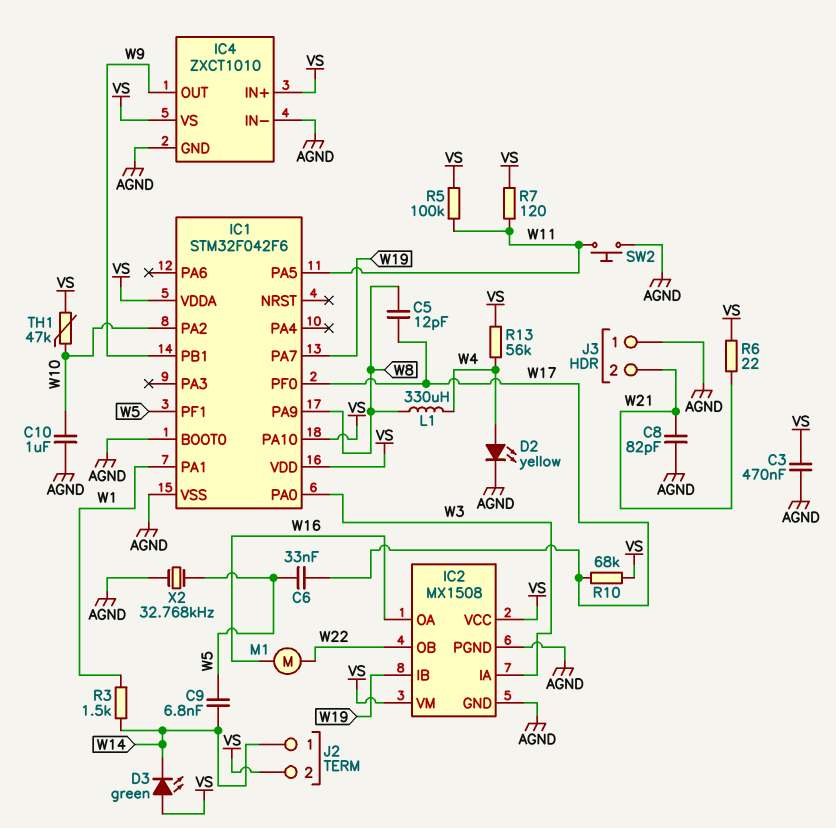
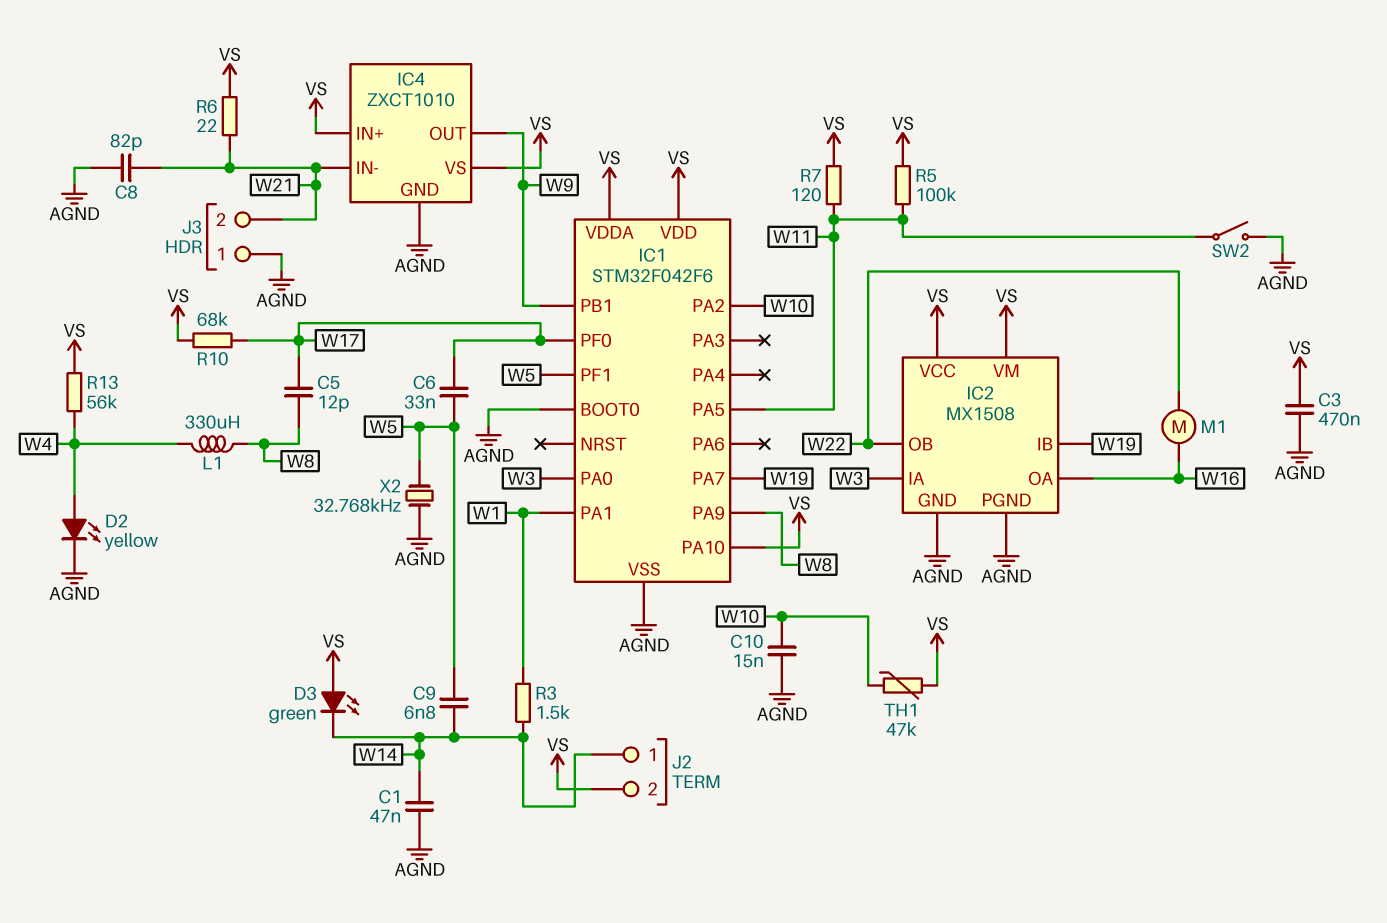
C1: none -> 47nF (AGND, W14)
C10: 1uF (AGND, W10) -> 15nF (AGND, W10)
IC4 pin IN-: AGND -> W21
SW2: button (AGND, W11) -> switch (AGND, W11)

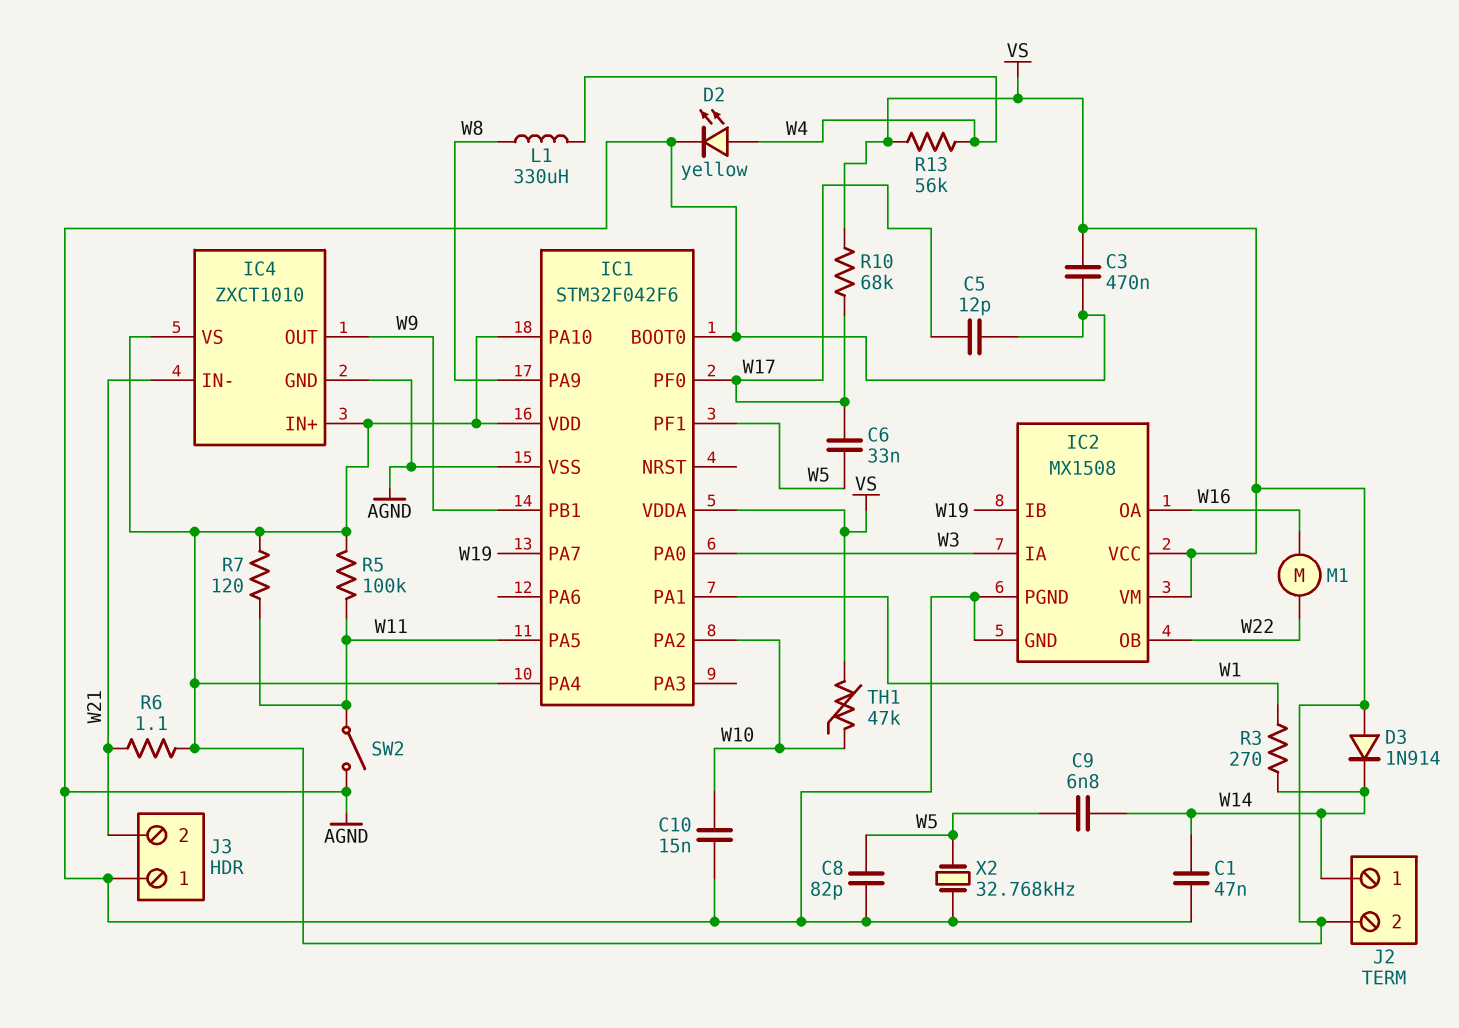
C5: 12pF (W8, W17) -> 12pF (AGND, W17)
C8: 82pF (AGND, W21) -> 82pF (AGND, W5)
D3: LED green (A VS, K W14) -> diode 1N914 (A VS, K W14)
IC1 pin PA4: none -> VS
R3: 1.5k (W1, W14) -> 270 (W1, W14)
R6: 22 (VS, W21) -> 1.1 (VS, W21)

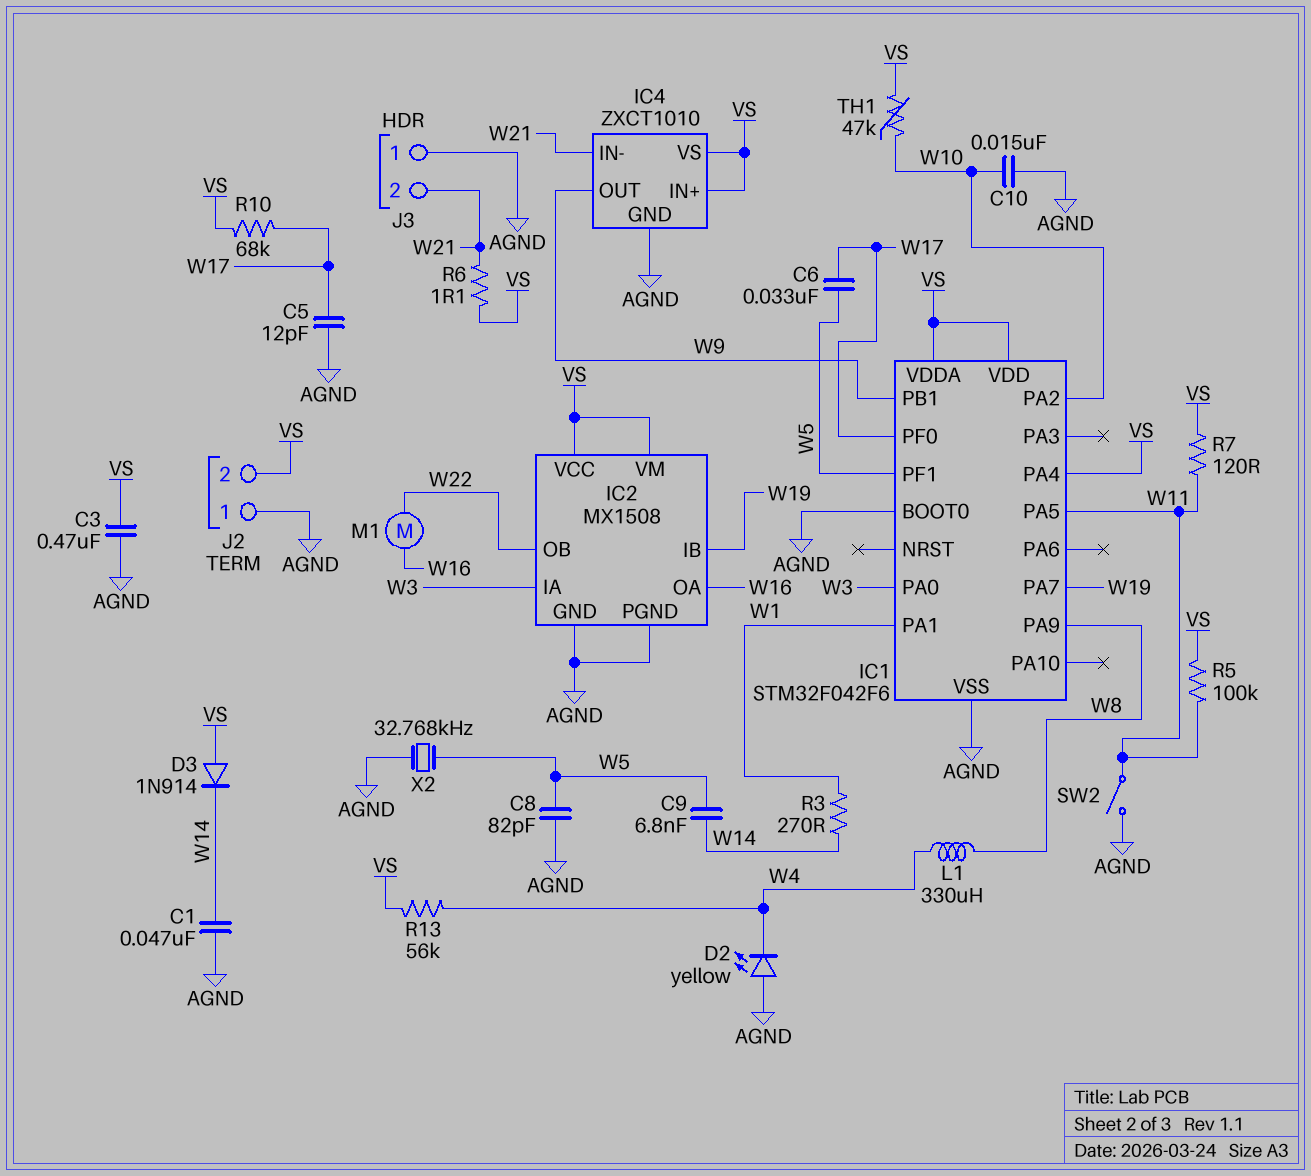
D2: LED yellow (A W4, K AGND) -> LED yellow (A AGND, K W4)
IC1 pin PA10: VS -> none
J2 pin 1: W14 -> AGND

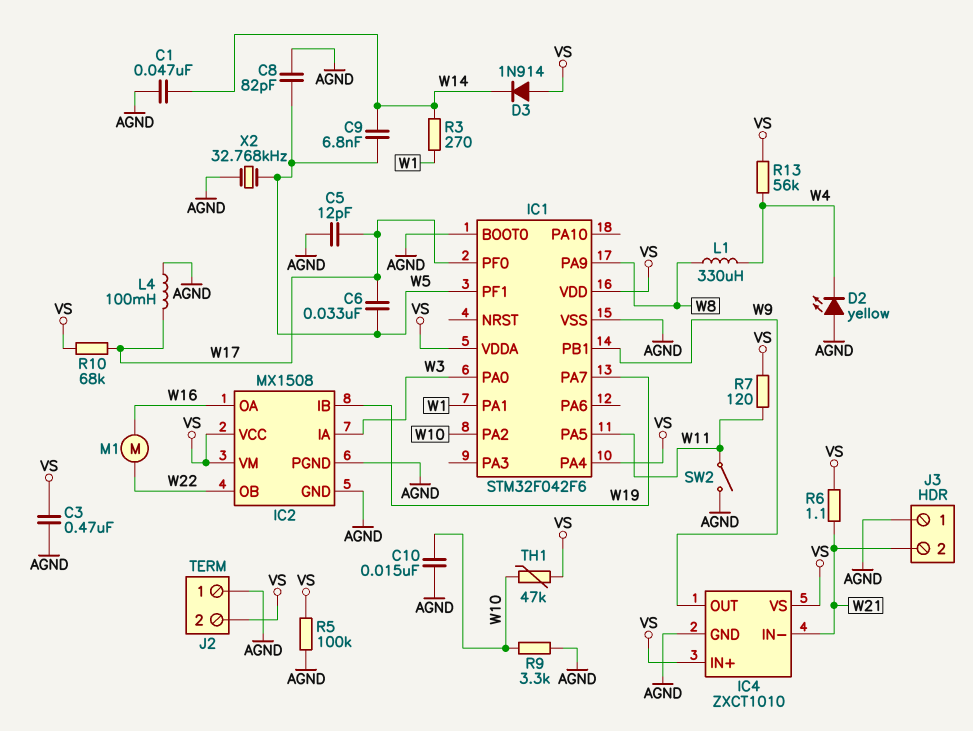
L4: none -> 100mH (AGND, W17)
R5: 100k (VS, W11) -> 100k (AGND, VS)
R9: none -> 3.3k (AGND, W10)

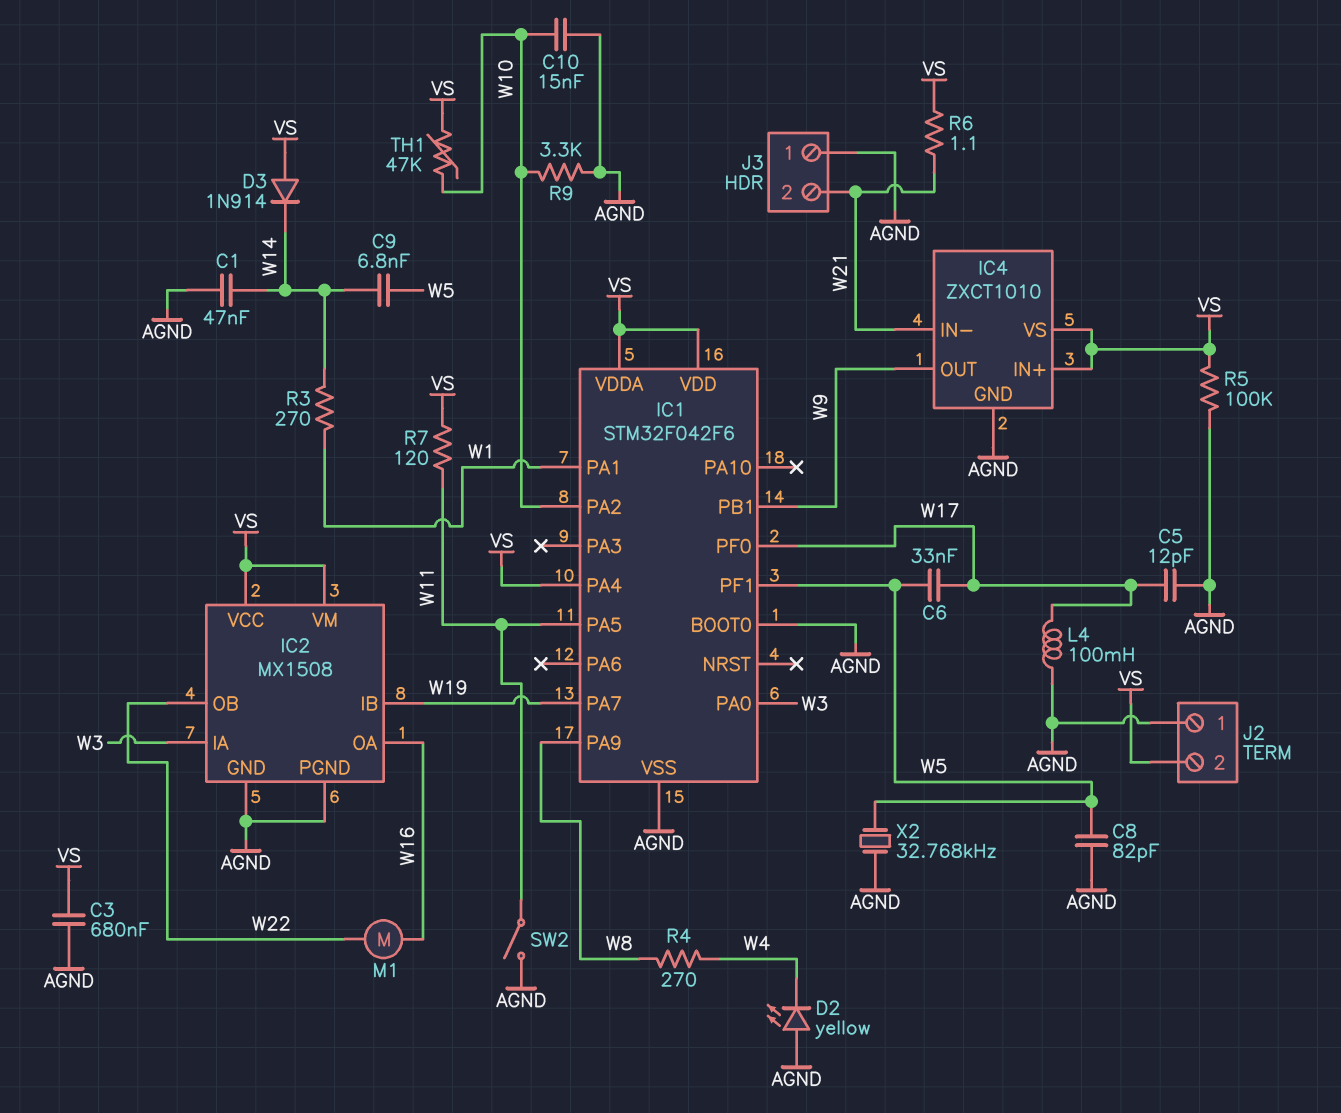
C3: 470nF (AGND, VS) -> 680nF (AGND, VS)
L1: 330uH (W4, W8) -> none
R4: none -> 270 (W4, W8)
R10: 68k (VS, W17) -> none
R13: 56k (VS, W4) -> none

